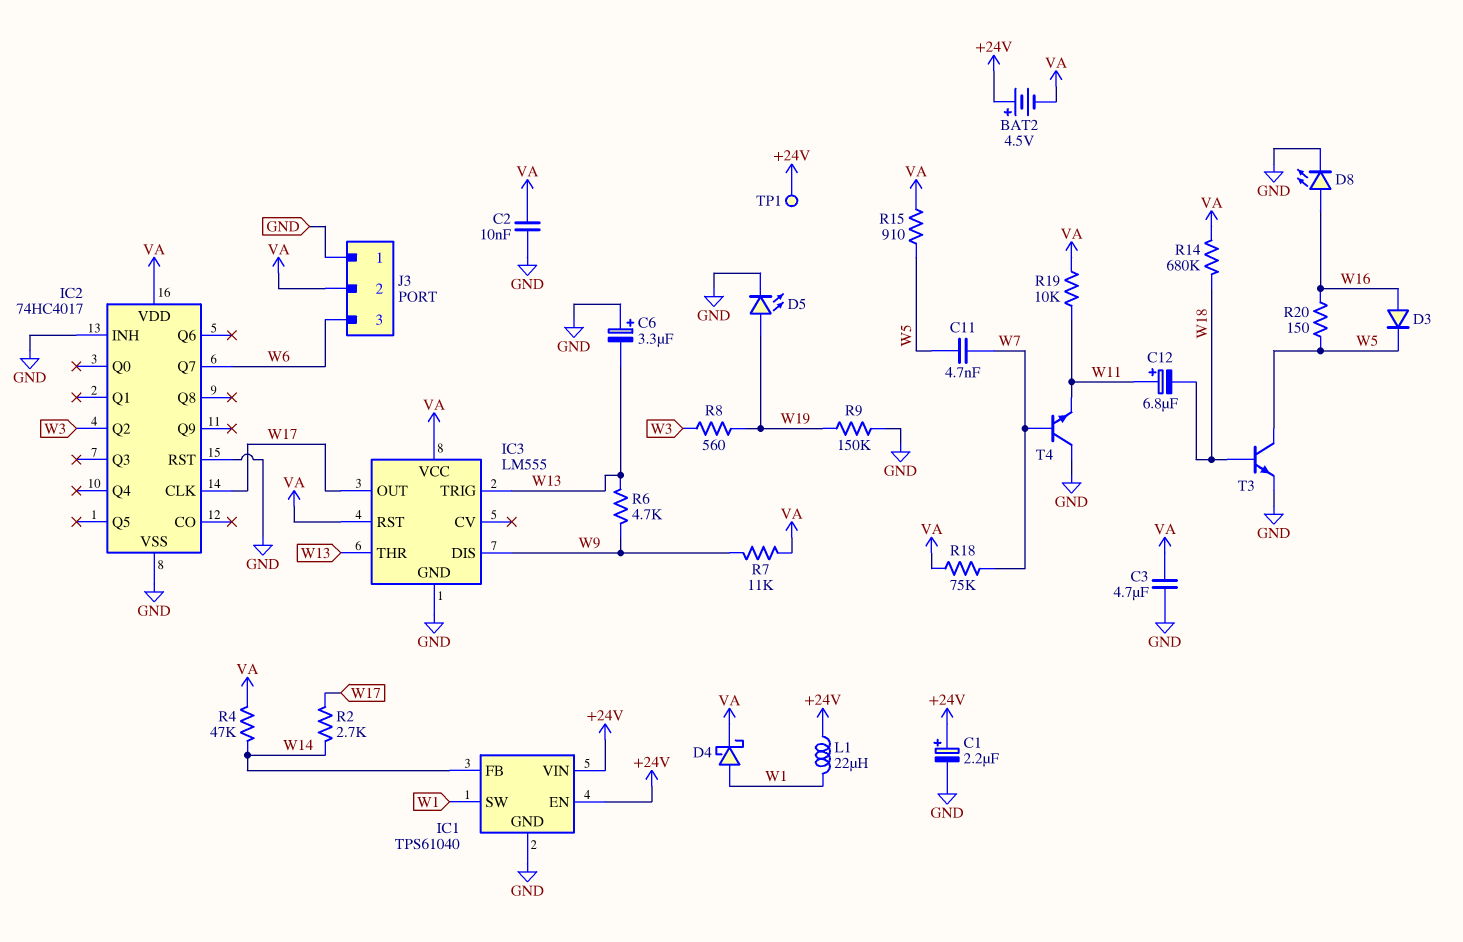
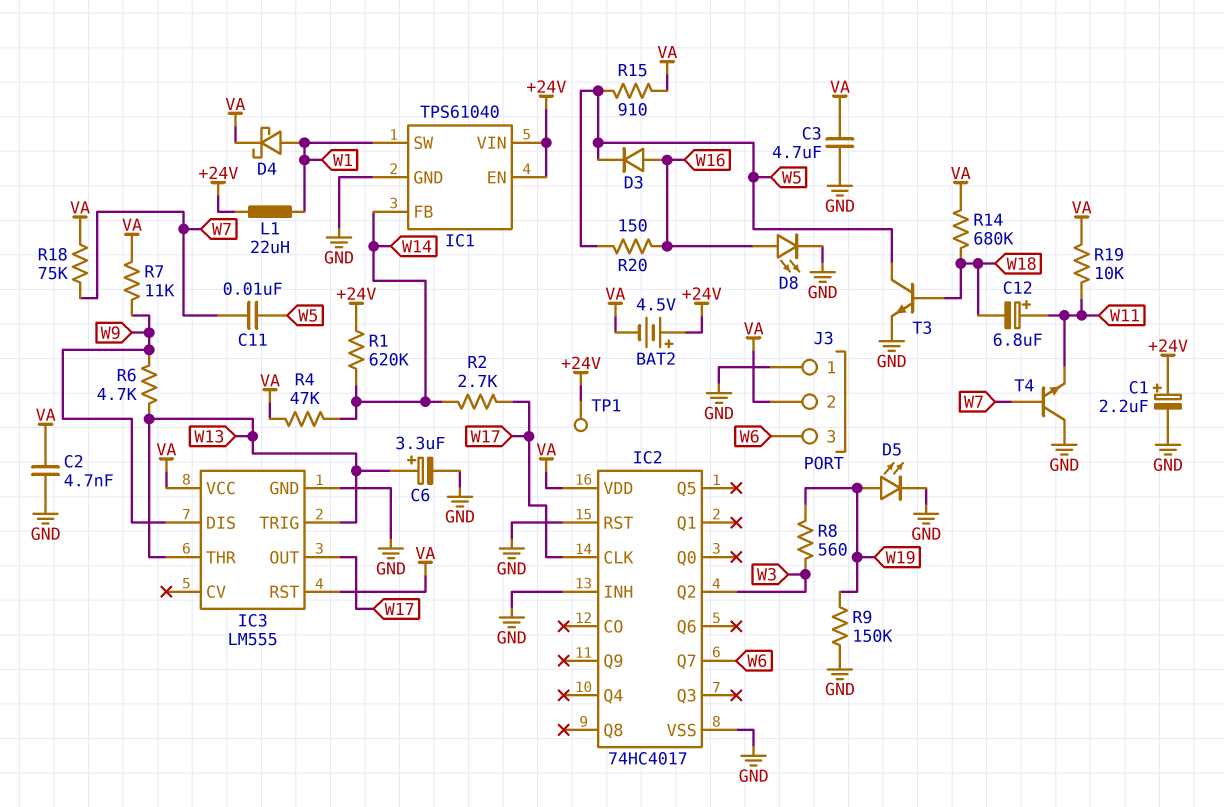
C2: 10nF (GND, VA) -> 4.7nF (GND, VA)
C6: 3.3uF (plus GND, minus W13) -> 3.3uF (plus W13, minus GND)
C11: 4.7nF (W5, W7) -> 10nF (W5, W7)
R1: none -> 620k (+24V, W14)

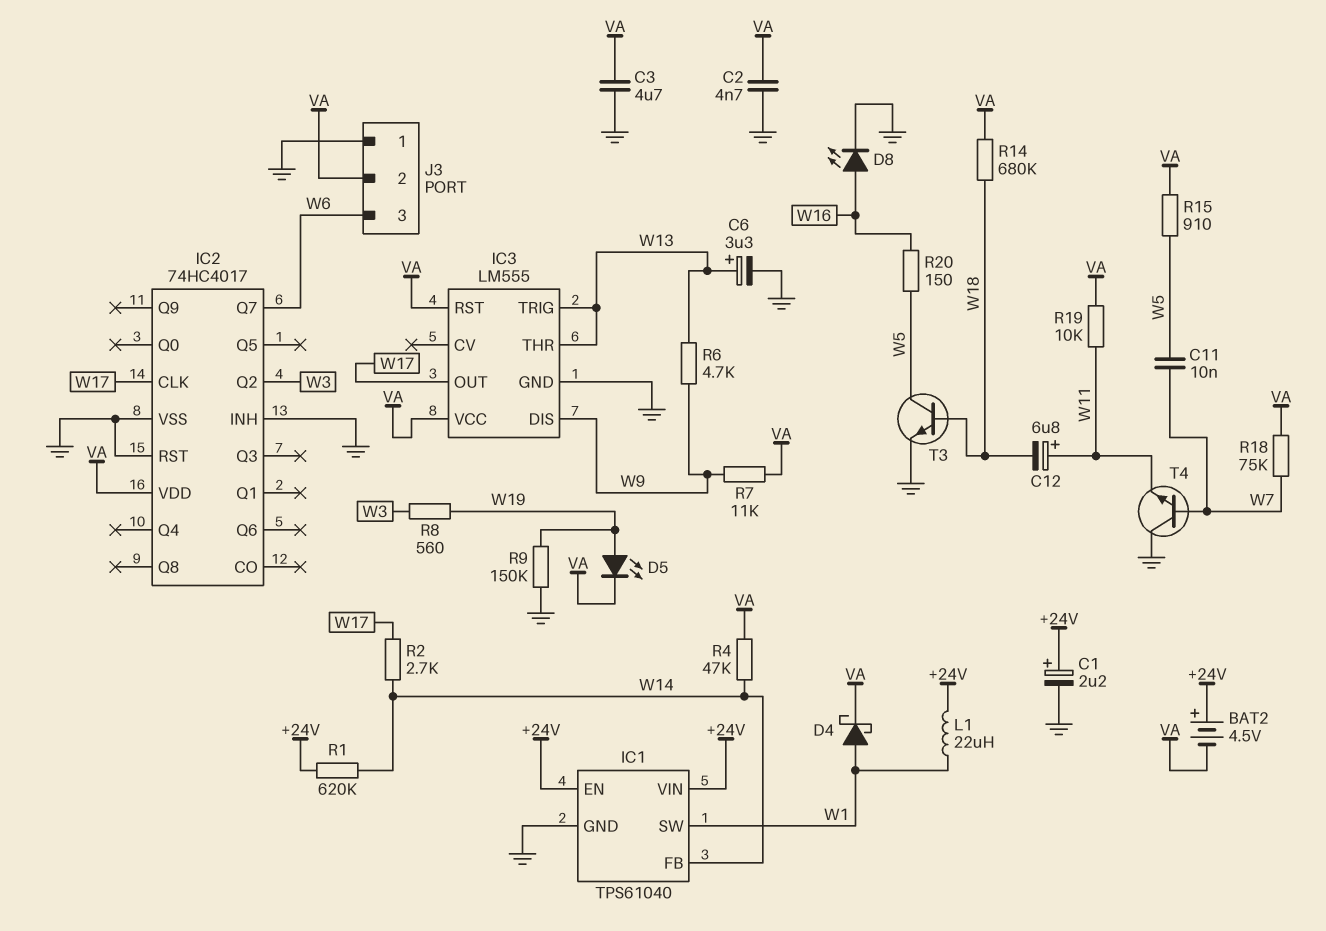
D3: diode (A W16, K W5) -> none
D5: LED (A W19, K GND) -> LED (A W19, K VA)
TP1: test point (+24V) -> none

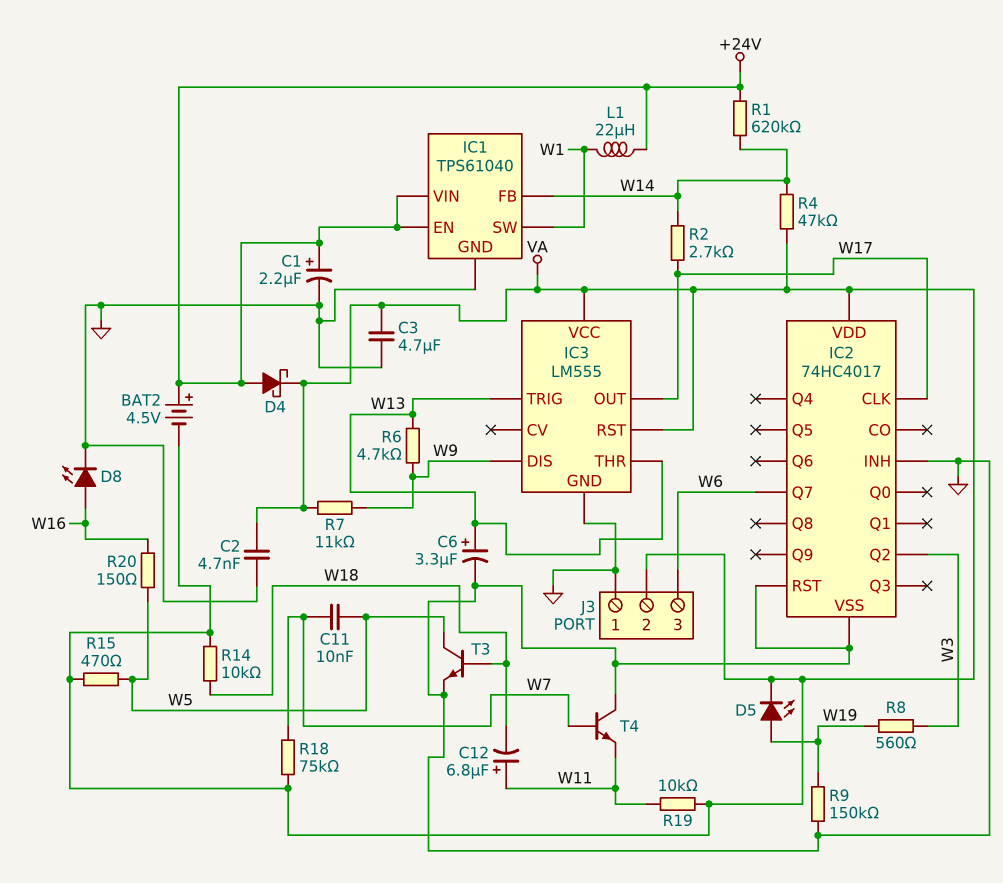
D4: schottky (A W1, K VA) -> schottky (A +24V, K VA)
R14: 680k (VA, W18) -> 10k (VA, W18)
R15: 910 (VA, W5) -> 470 (VA, W5)

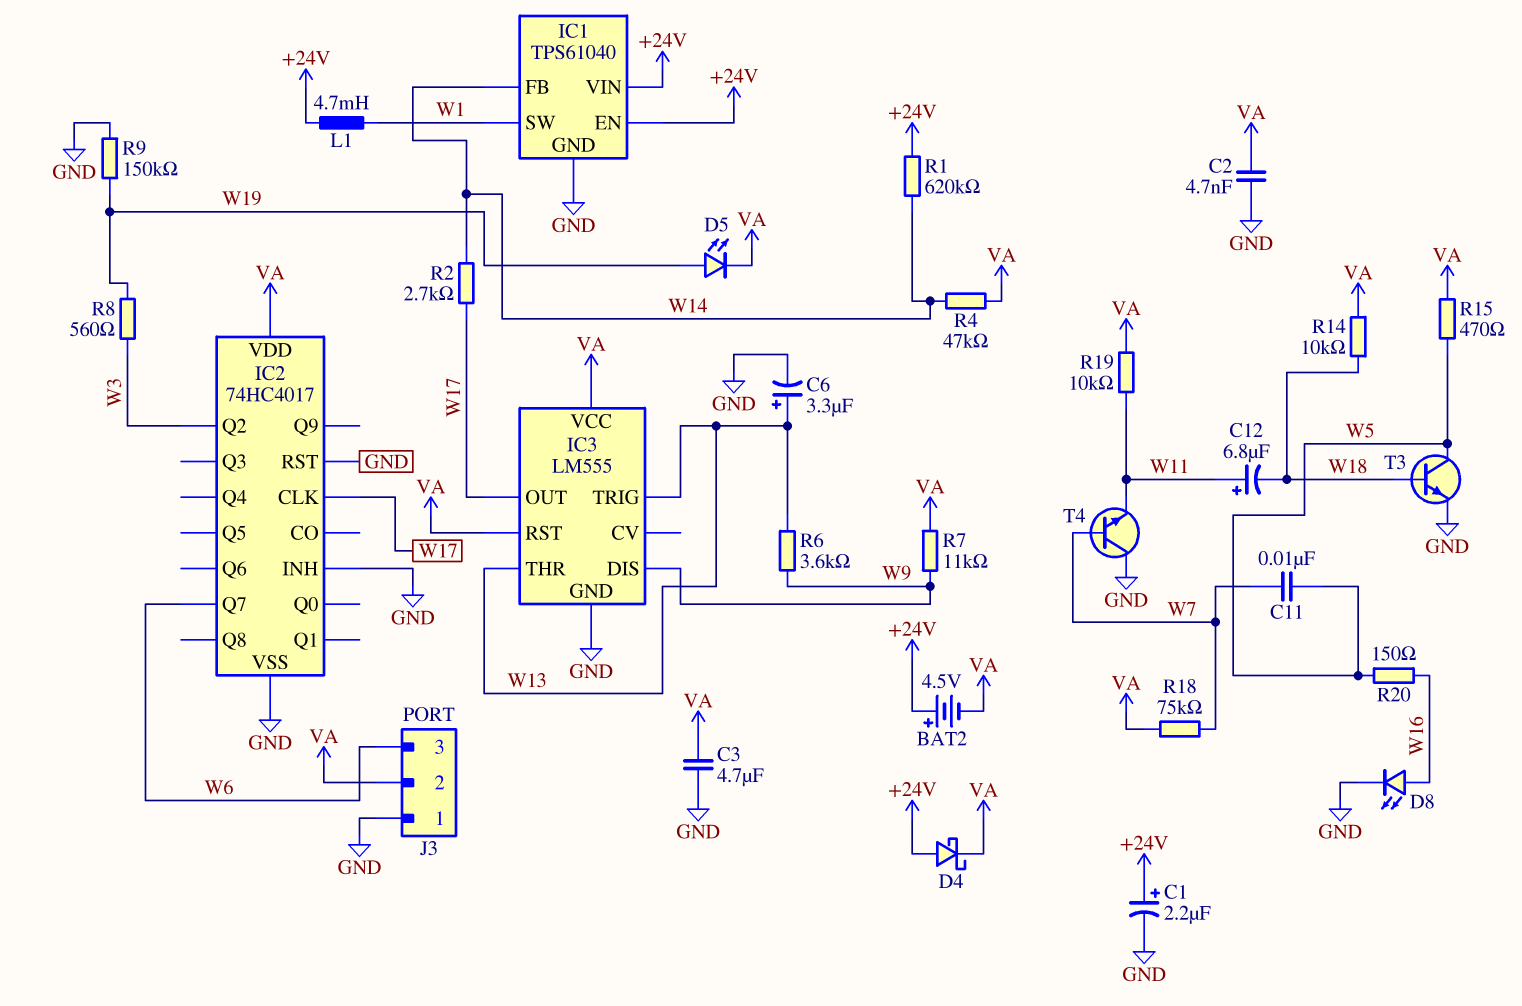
L1: 22uH (+24V, W1) -> 4.7mH (+24V, W1)
R6: 4.7k (W9, W13) -> 3.6k (W9, W13)

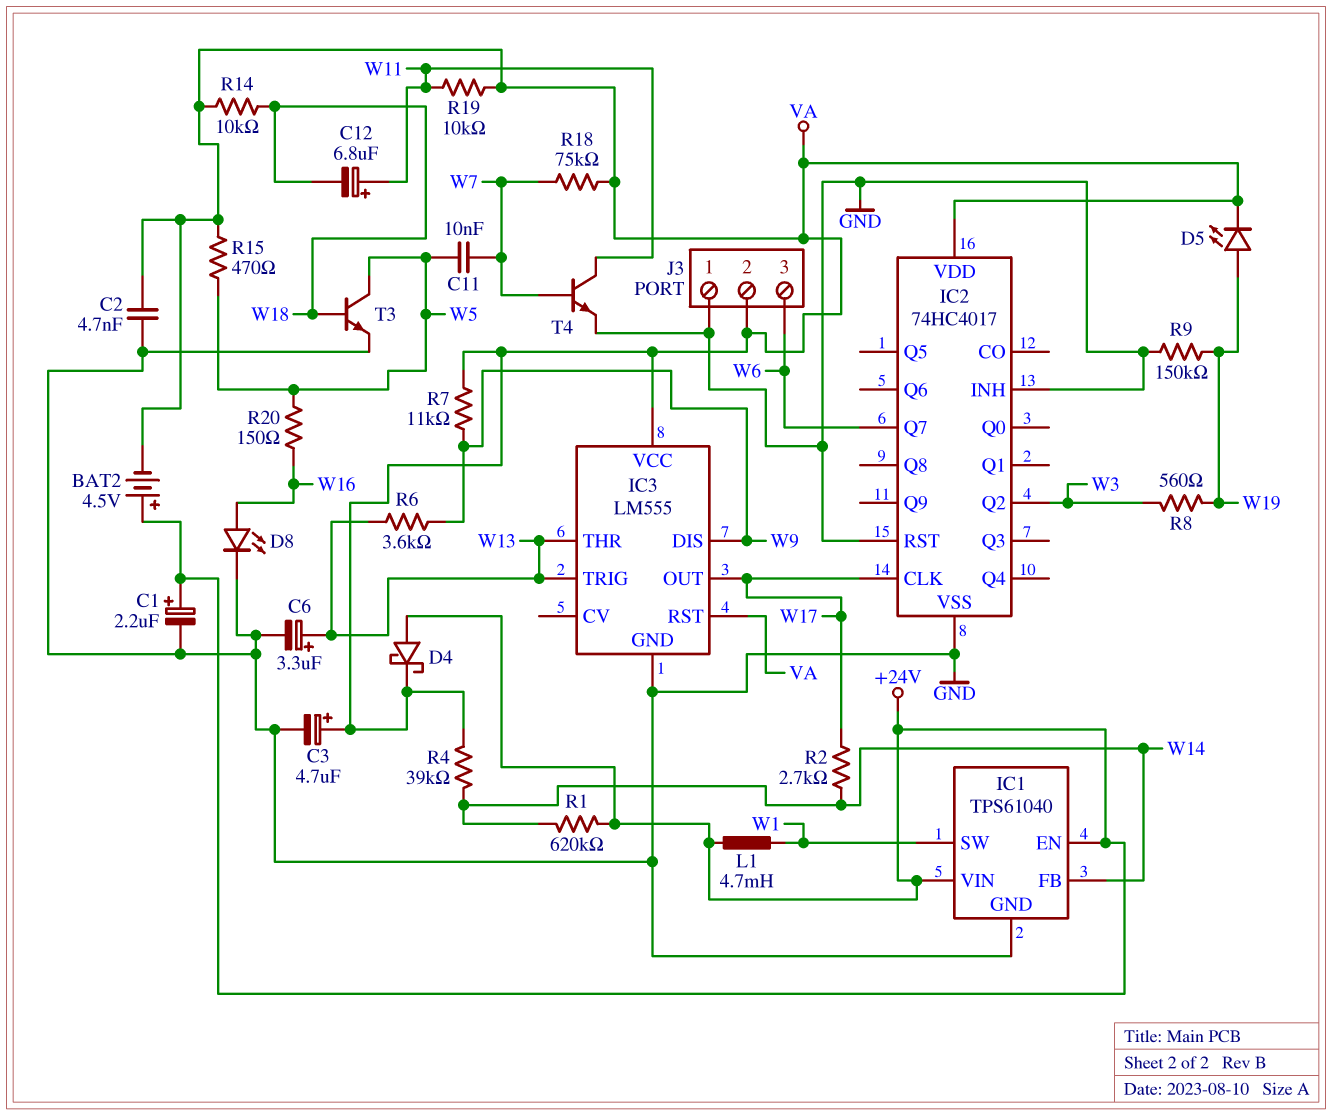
C3: 4.7uF (GND, VA) -> 4.7uF (plus VA, minus GND)
R4: 47k (VA, W14) -> 39k (VA, W14)
T4: NPN (B W7, C GND, E W11) -> NPN (B W7, C W11, E GND)

